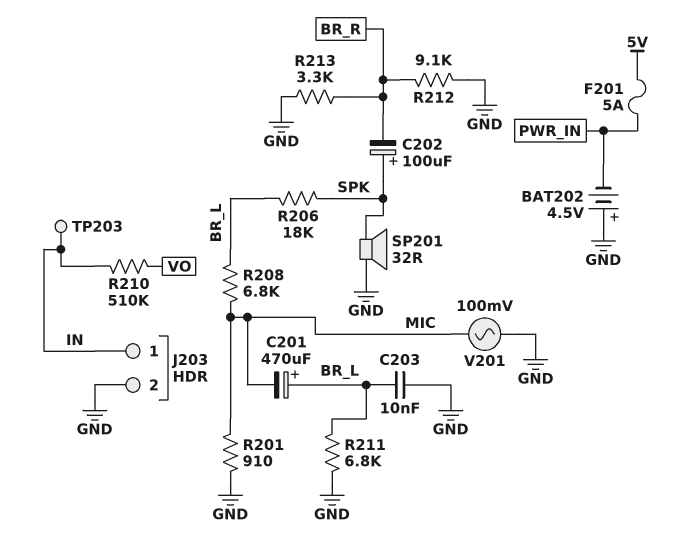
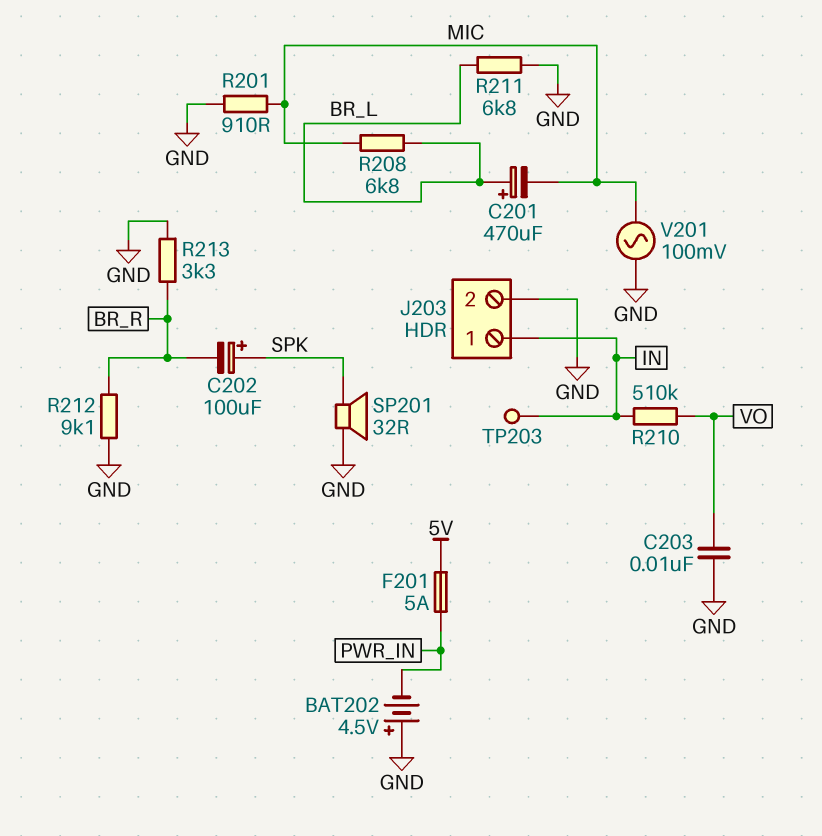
C203: 10nF (BR_L, GND) -> 10nF (GND, VO)
R206: 18k (BR_L, SPK) -> none

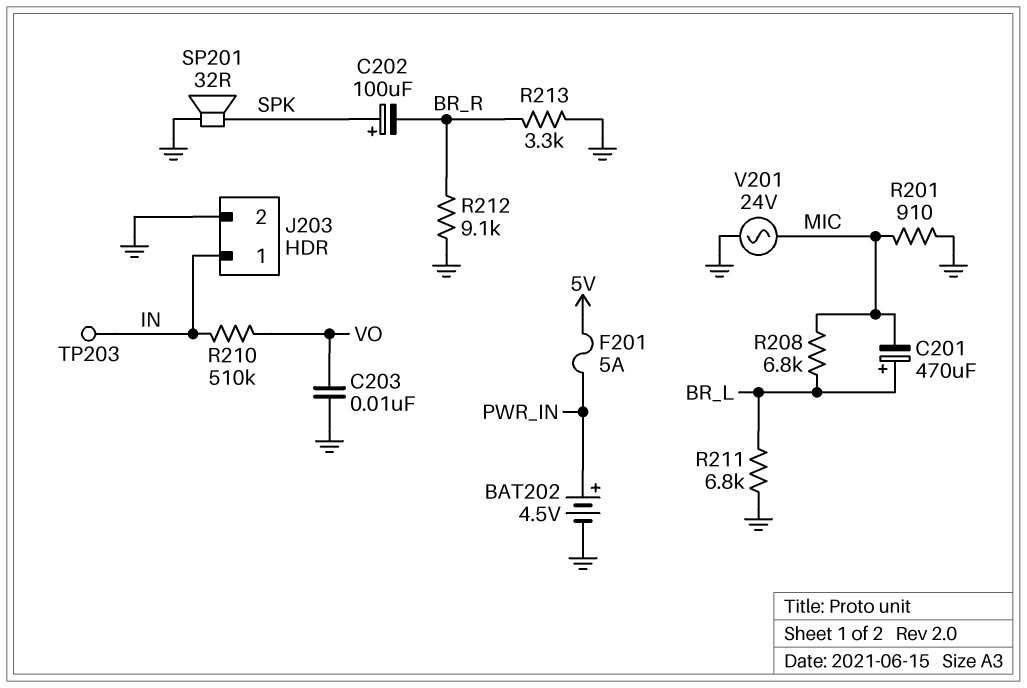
BAT202: 4.5V (plus GND, minus PWR_IN) -> 4.5V (plus PWR_IN, minus GND)
V201: AC 100mV (GND, MIC) -> AC 24V (GND, MIC)

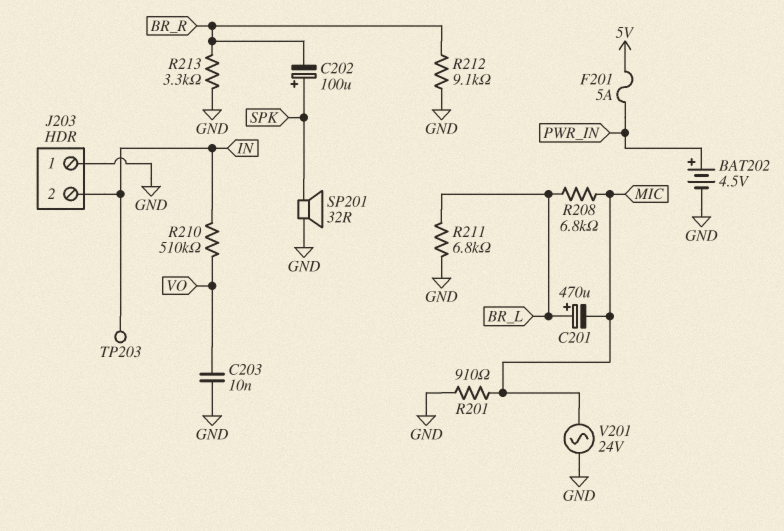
J203 pin 1: IN -> GND
J203 pin 2: GND -> IN

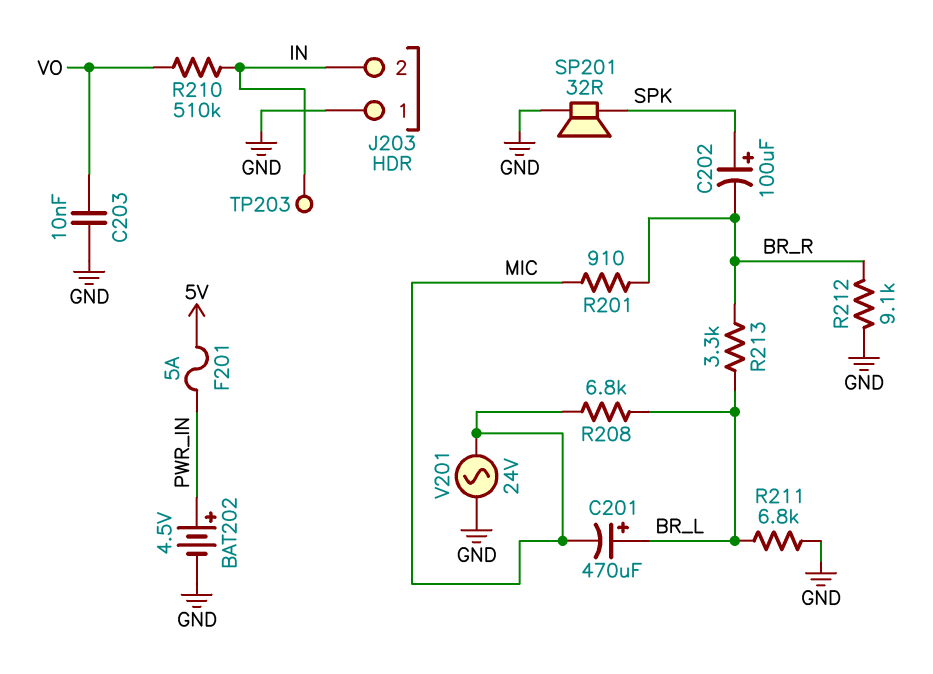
R201: 910 (GND, MIC) -> 910 (BR_R, MIC)
R213: 3.3k (BR_R, GND) -> 3.3k (BR_L, BR_R)

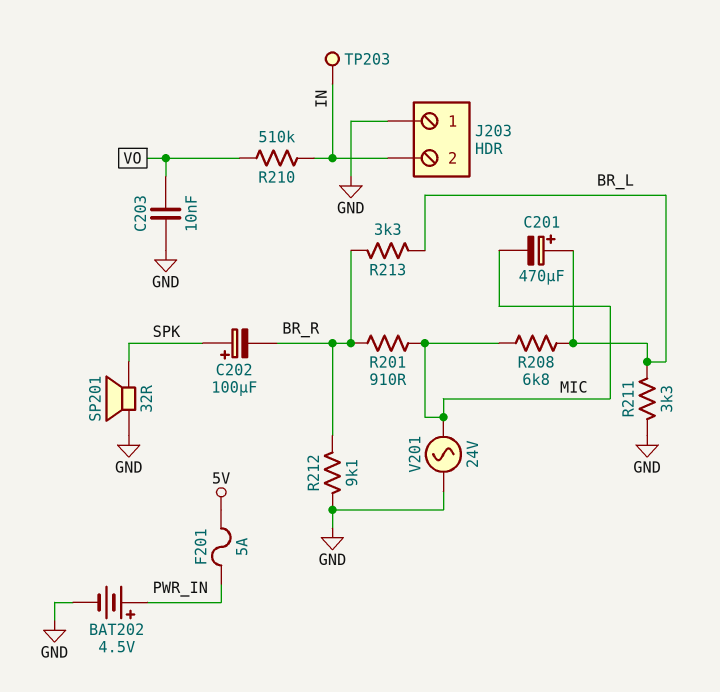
R211: 6.8k (BR_L, GND) -> 3.3k (BR_L, GND)

